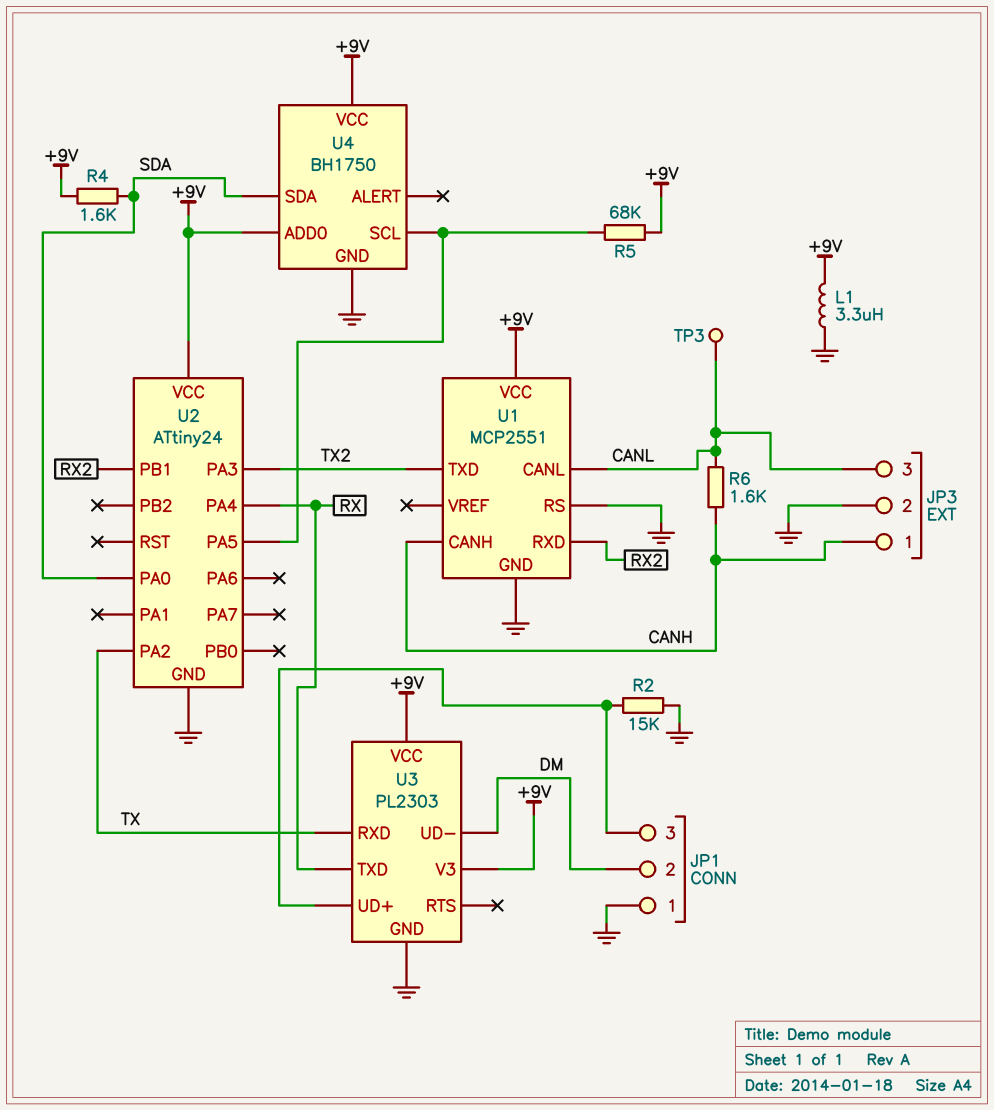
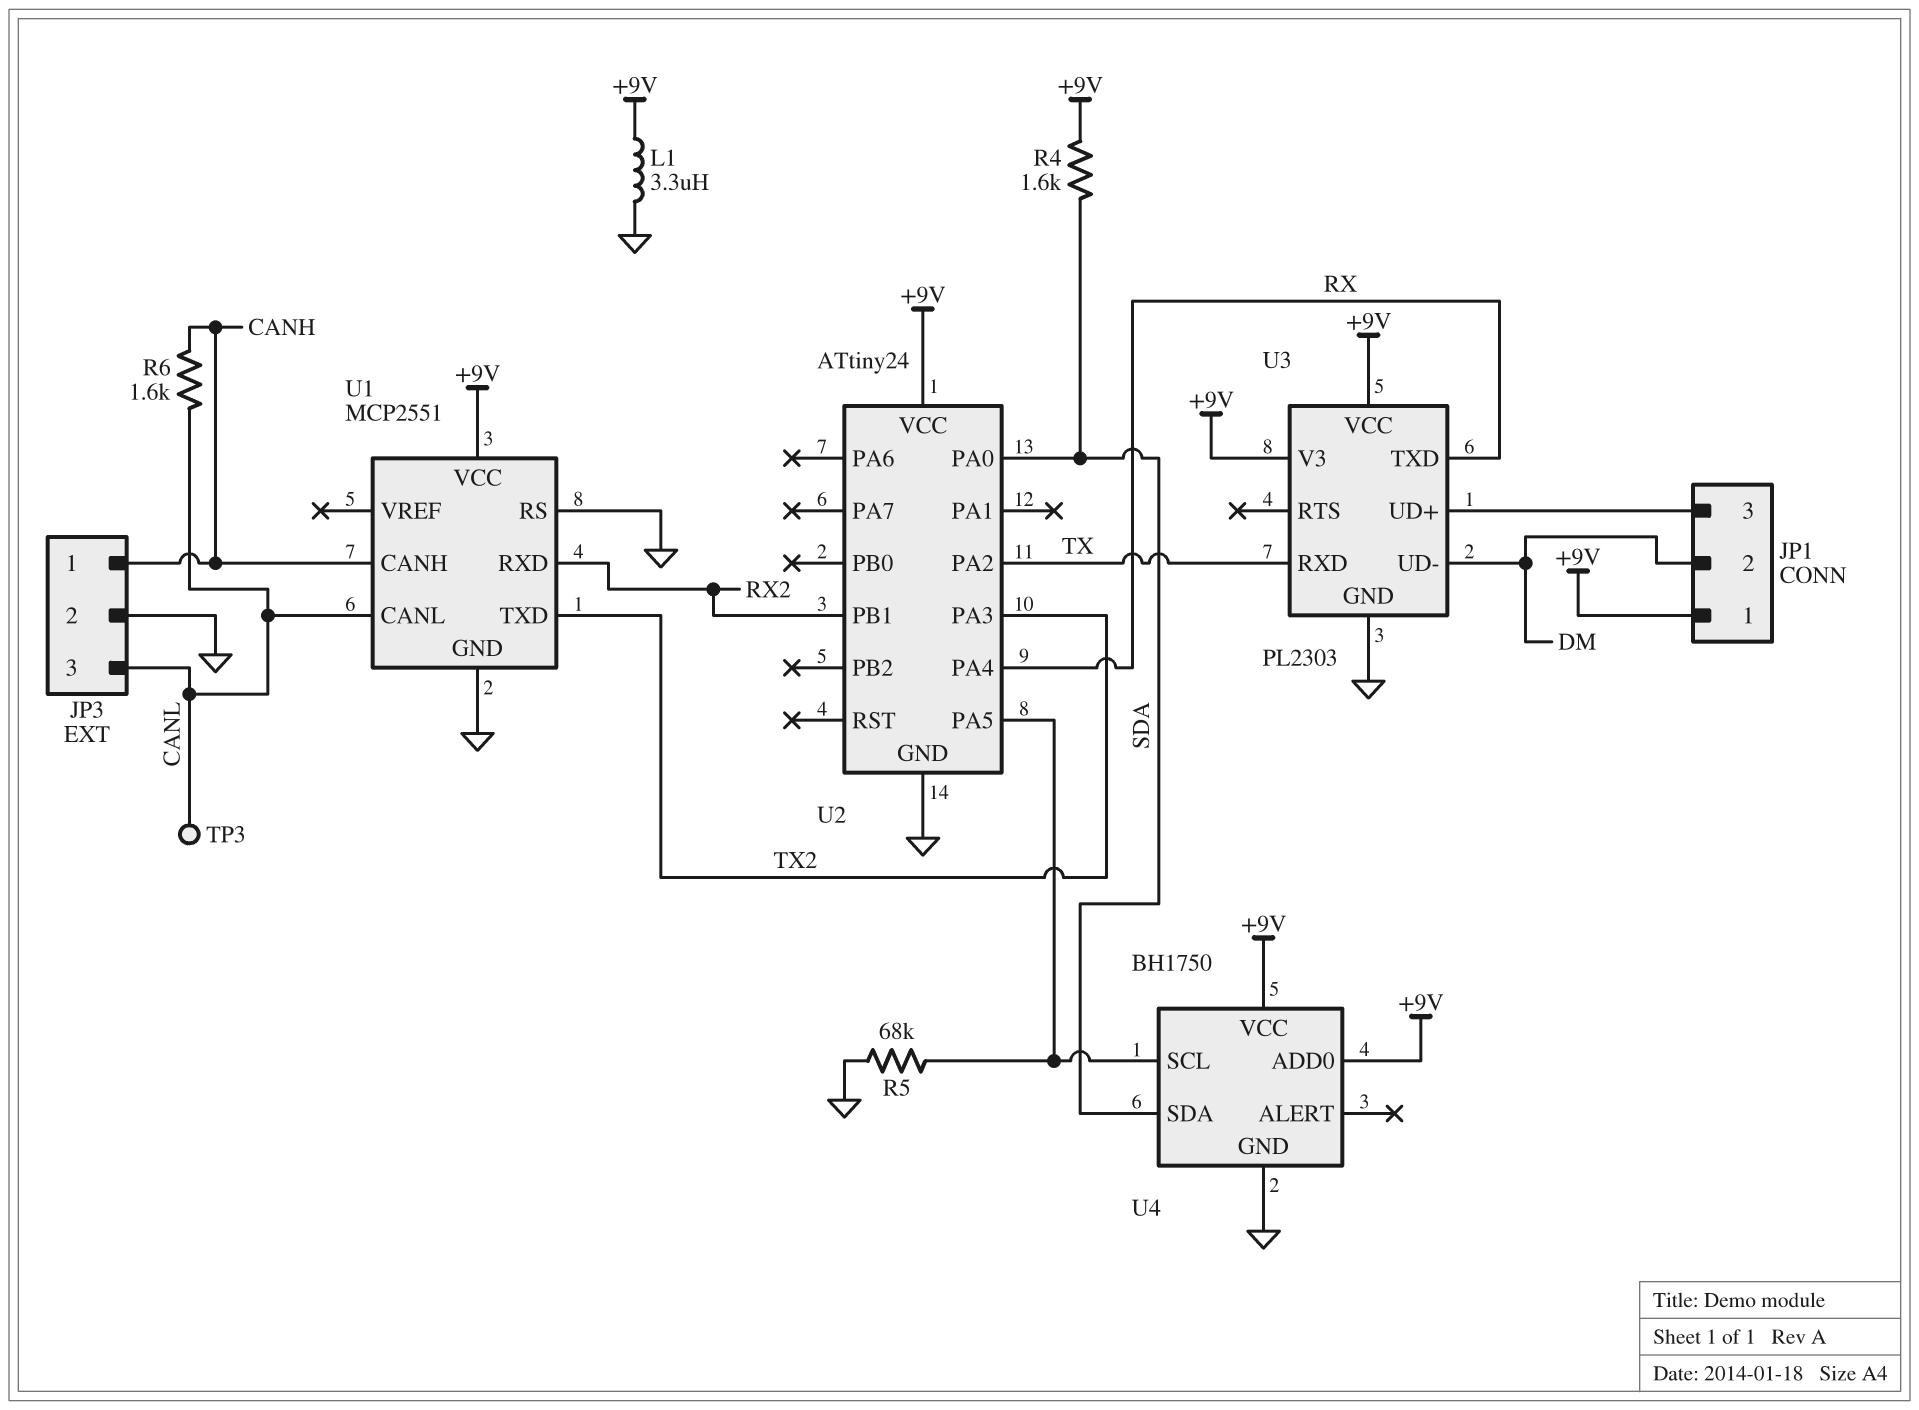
JP1 pin 1: GND -> +9V
R2: 15k (GND, JP1/3) -> none
R5: 68k (+9V, U2/PA5) -> 68k (GND, U2/PA5)

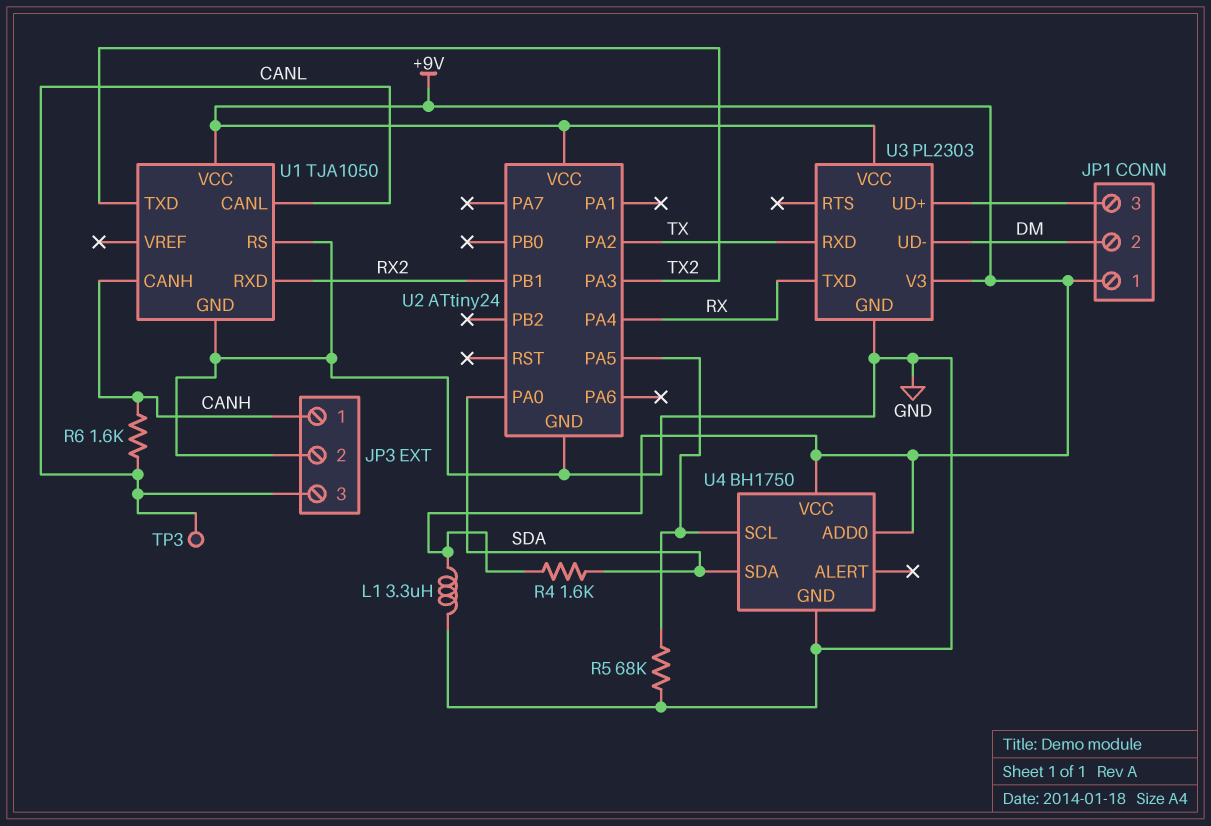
U1: MCP2551 -> TJA1050

